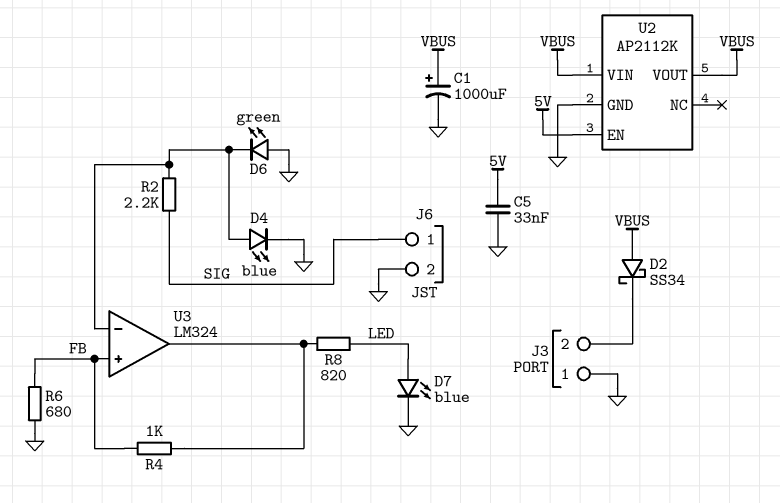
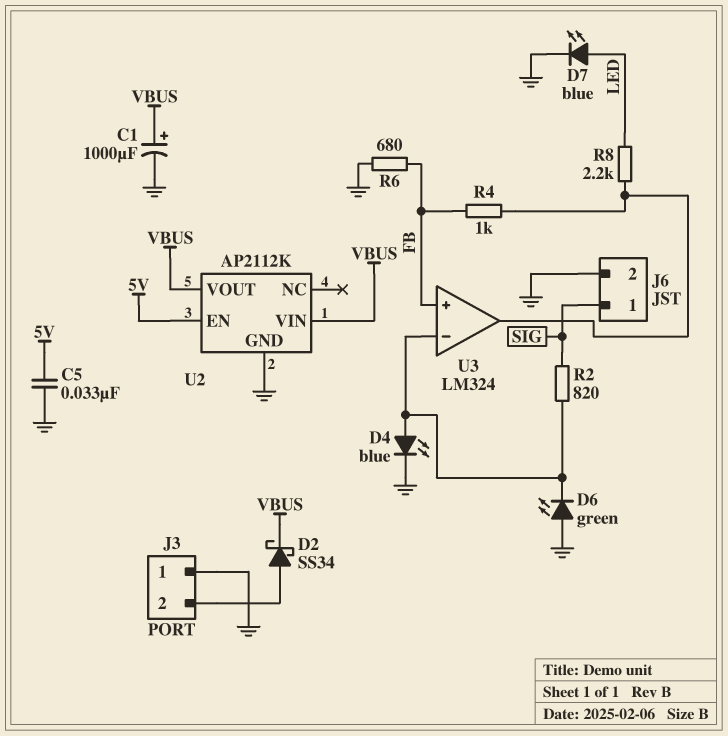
D2: schottky SS34 (A VBUS, K J3/2) -> schottky SS34 (A J3/2, K VBUS)
R2: 2.2k (SIG, U3/in-) -> 820 (SIG, U3/in-)
R8: 820 (LED, U3/out) -> 2.2k (LED, U3/out)

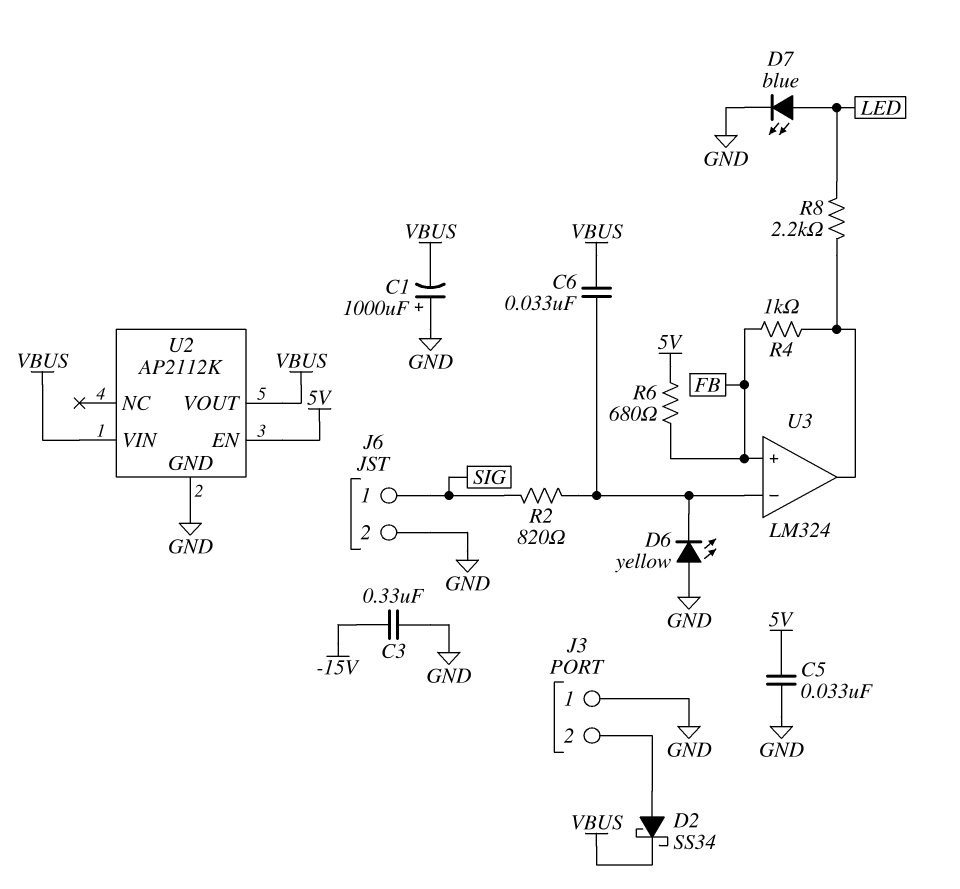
C1: 1000uF (plus VBUS, minus GND) -> 1000uF (plus GND, minus VBUS)
C3: none -> 330nF (-15V, GND)
C6: none -> 33nF (U3/in-, VBUS)
D4: LED blue (A U3/in-, K GND) -> none
D6: LED green (A GND, K U3/in-) -> LED yellow (A GND, K U3/in-)
R6: 680 (FB, GND) -> 680 (5V, FB)

